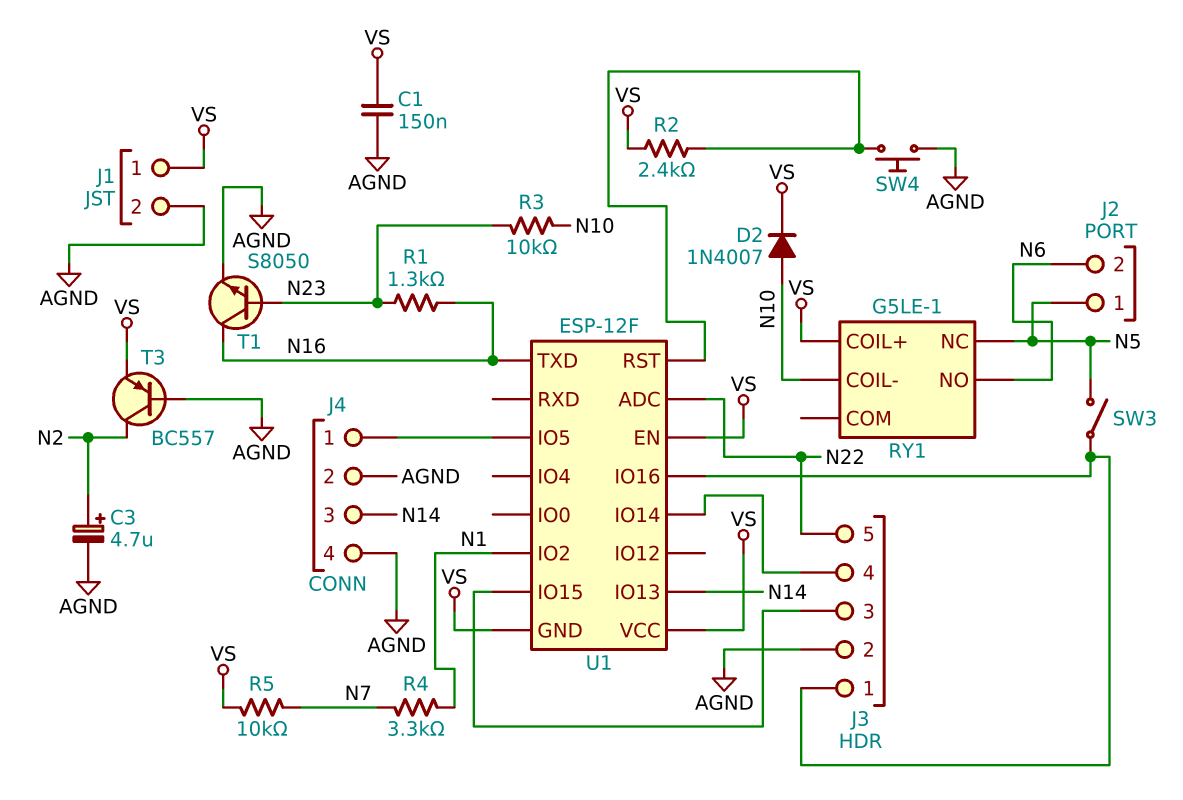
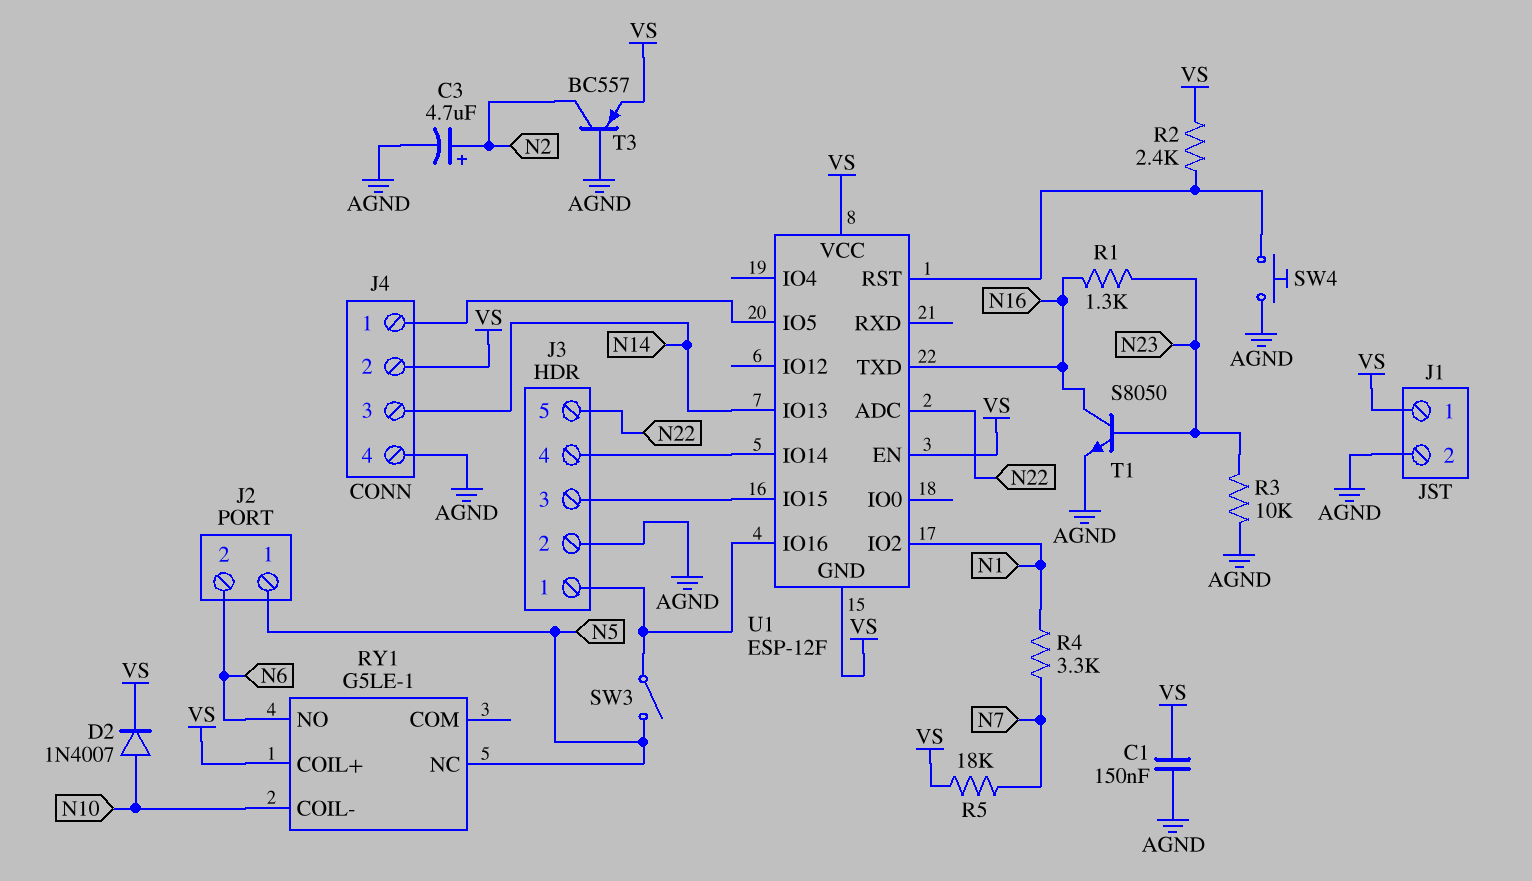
J4 pin 2: AGND -> VS
R3: 10k (N10, N23) -> 10k (AGND, N23)
R5: 10k (N7, VS) -> 18k (N7, VS)

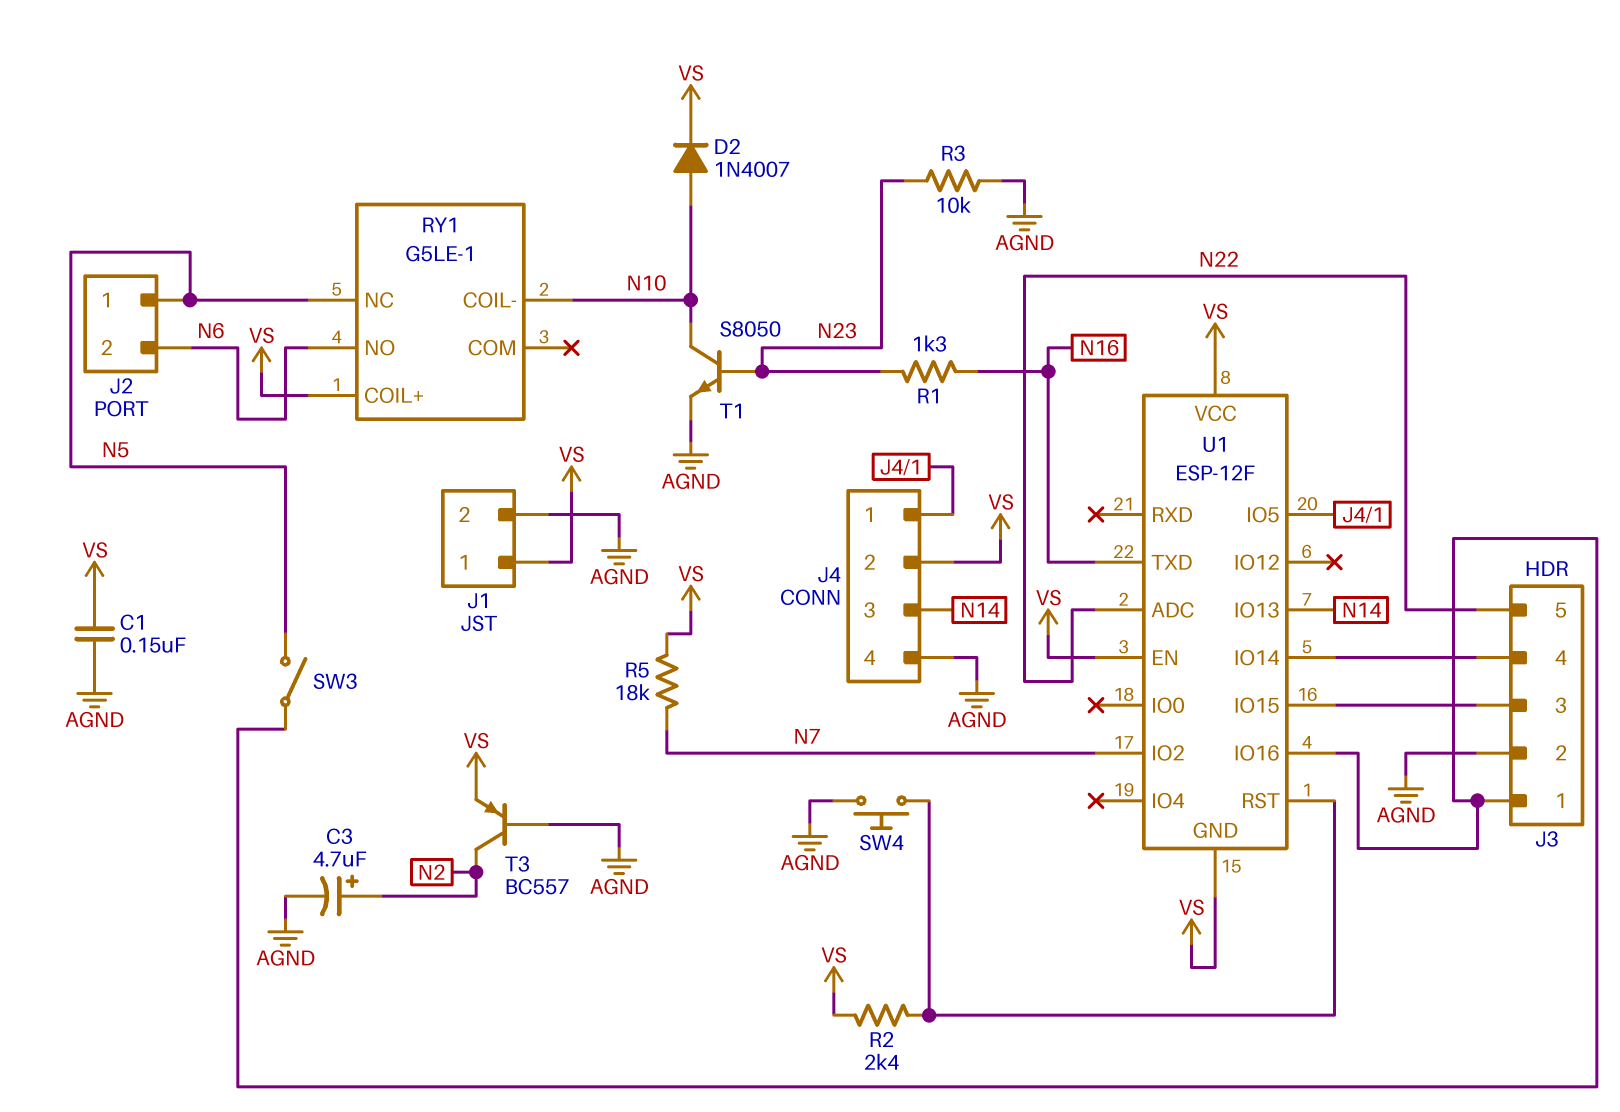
R4: 3.3k (N1, N7) -> none
T1: NPN S8050 (B N23, C N16, E AGND) -> NPN S8050 (B N23, C N10, E AGND)
U1 pin IO2: N1 -> N7

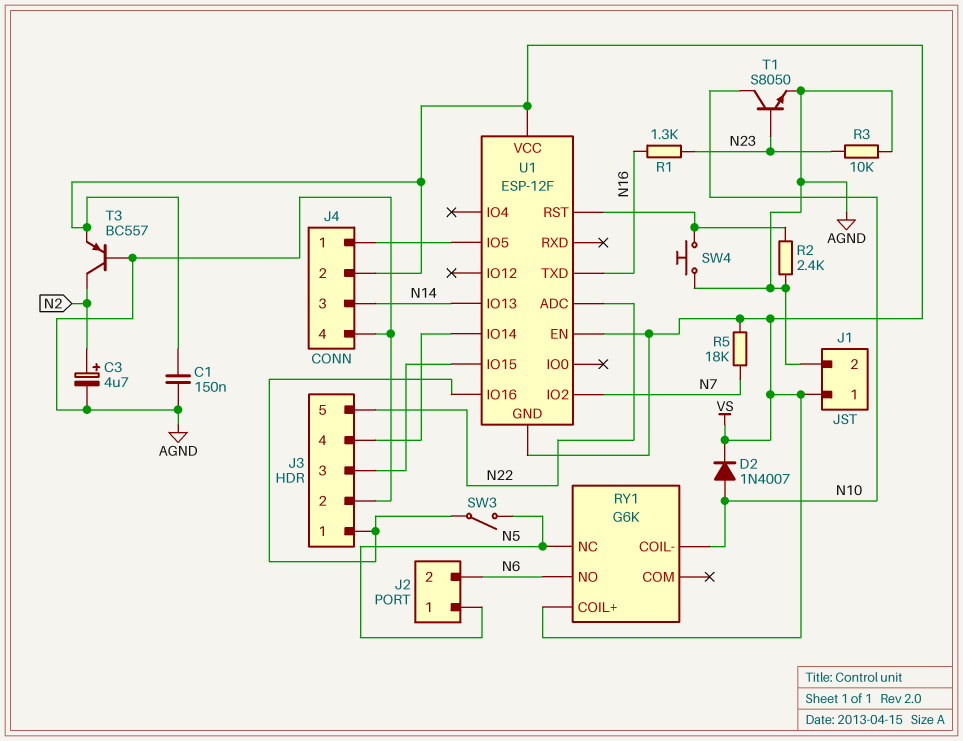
R2: 2.4k (U1/RST, VS) -> 2.4k (AGND, U1/RST)
RY1: G5LE-1 -> G6K

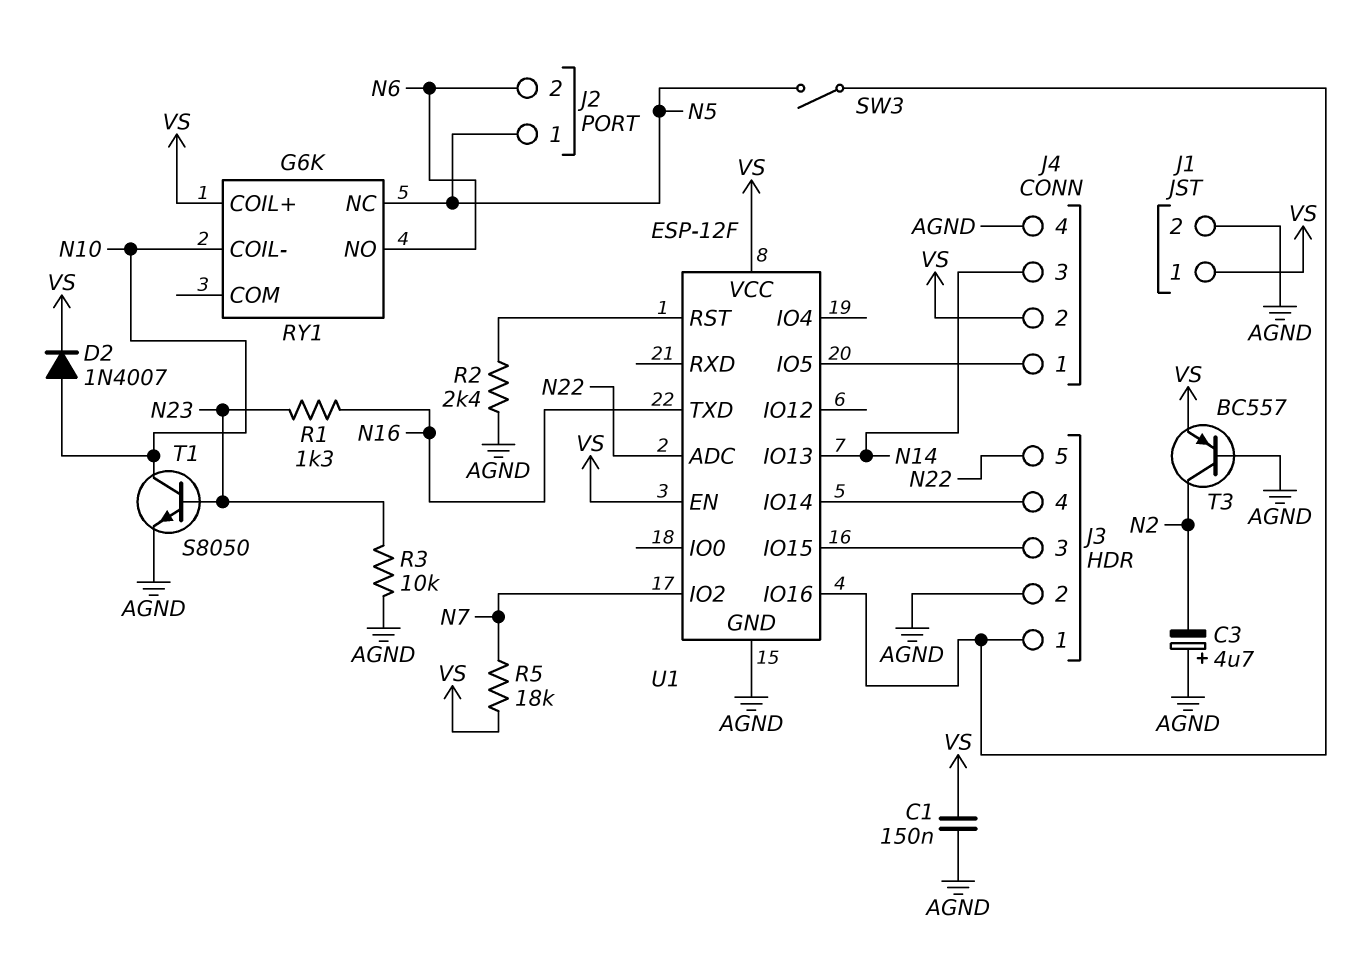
C3: 4.7uF (plus N2, minus AGND) -> 4.7uF (plus AGND, minus N2)
SW4: button (AGND, U1/RST) -> none
U1 pin GND: VS -> AGND

